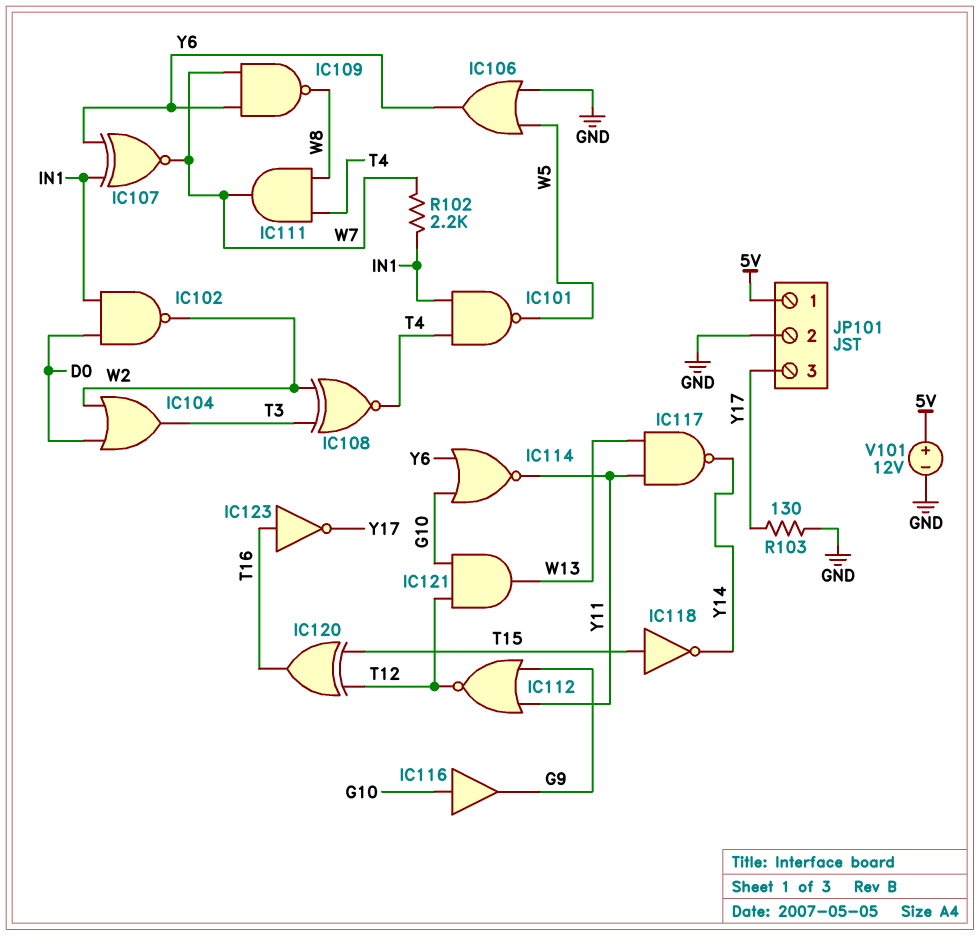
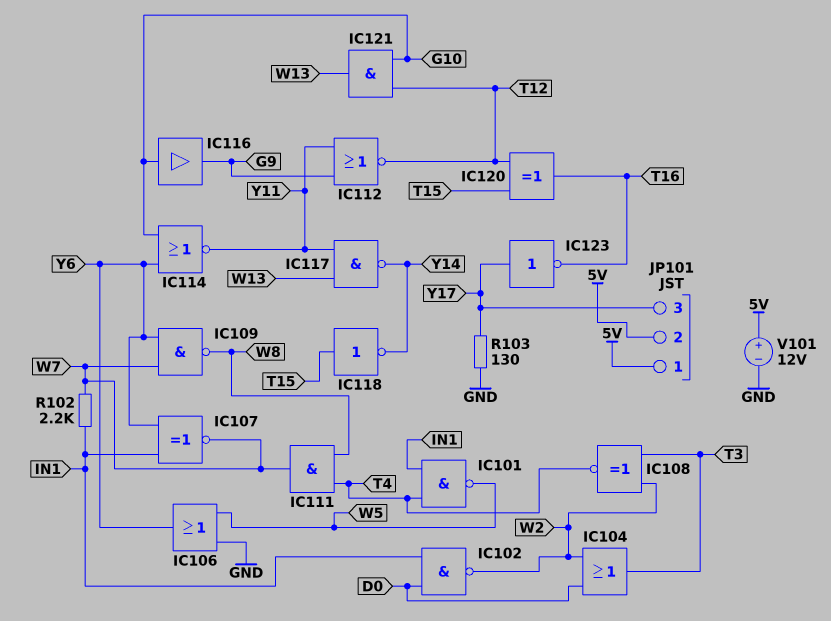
IC123: NOT (in T16, out Y17) -> NOT (in Y17, out T16)
JP101 pin 2: GND -> 5V

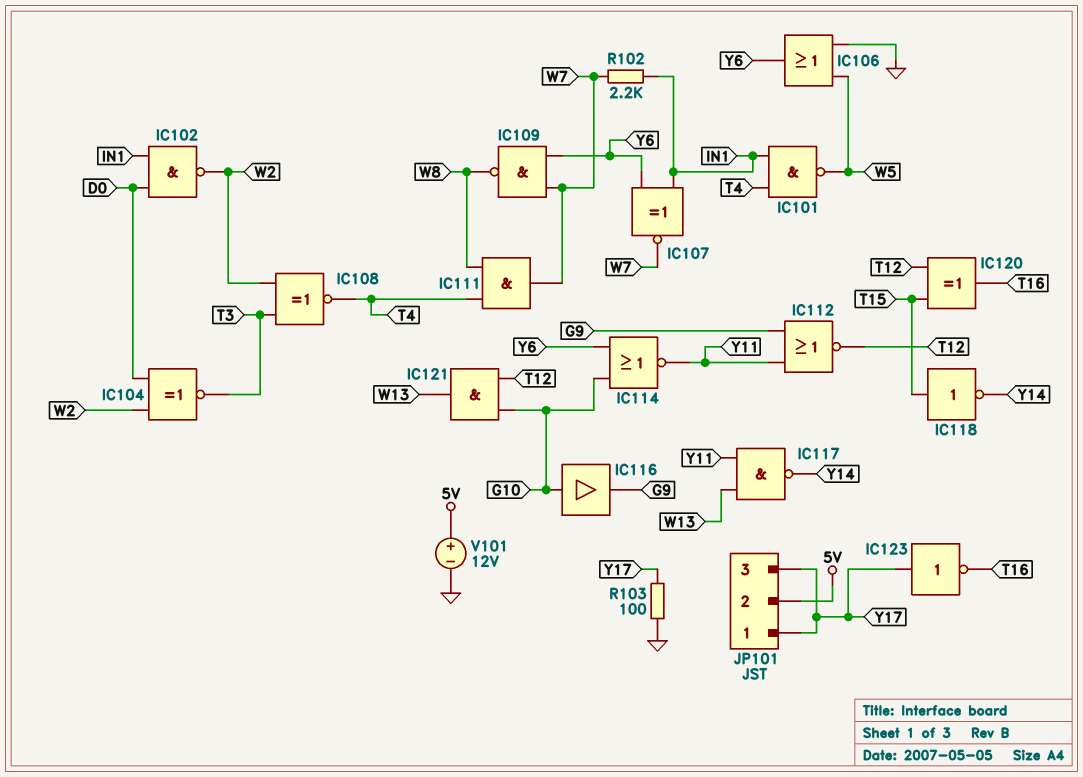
IC104: OR (in D0, in W2, out T3) -> XNOR (in D0, in W2, out T3)
JP101 pin 1: 5V -> Y17
R103: 130 (GND, Y17) -> 100 (GND, Y17)

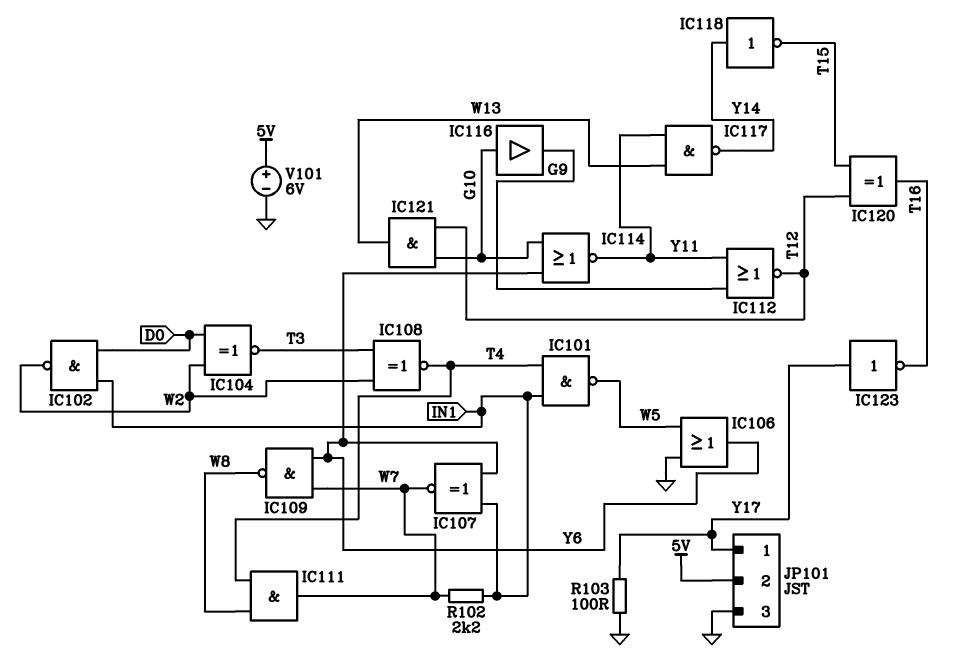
IC118: NOT (in T15, out Y14) -> NOT (in Y14, out T15)
JP101 pin 3: Y17 -> GND
V101: 12V (plus 5V, minus GND) -> 6V (plus 5V, minus GND)

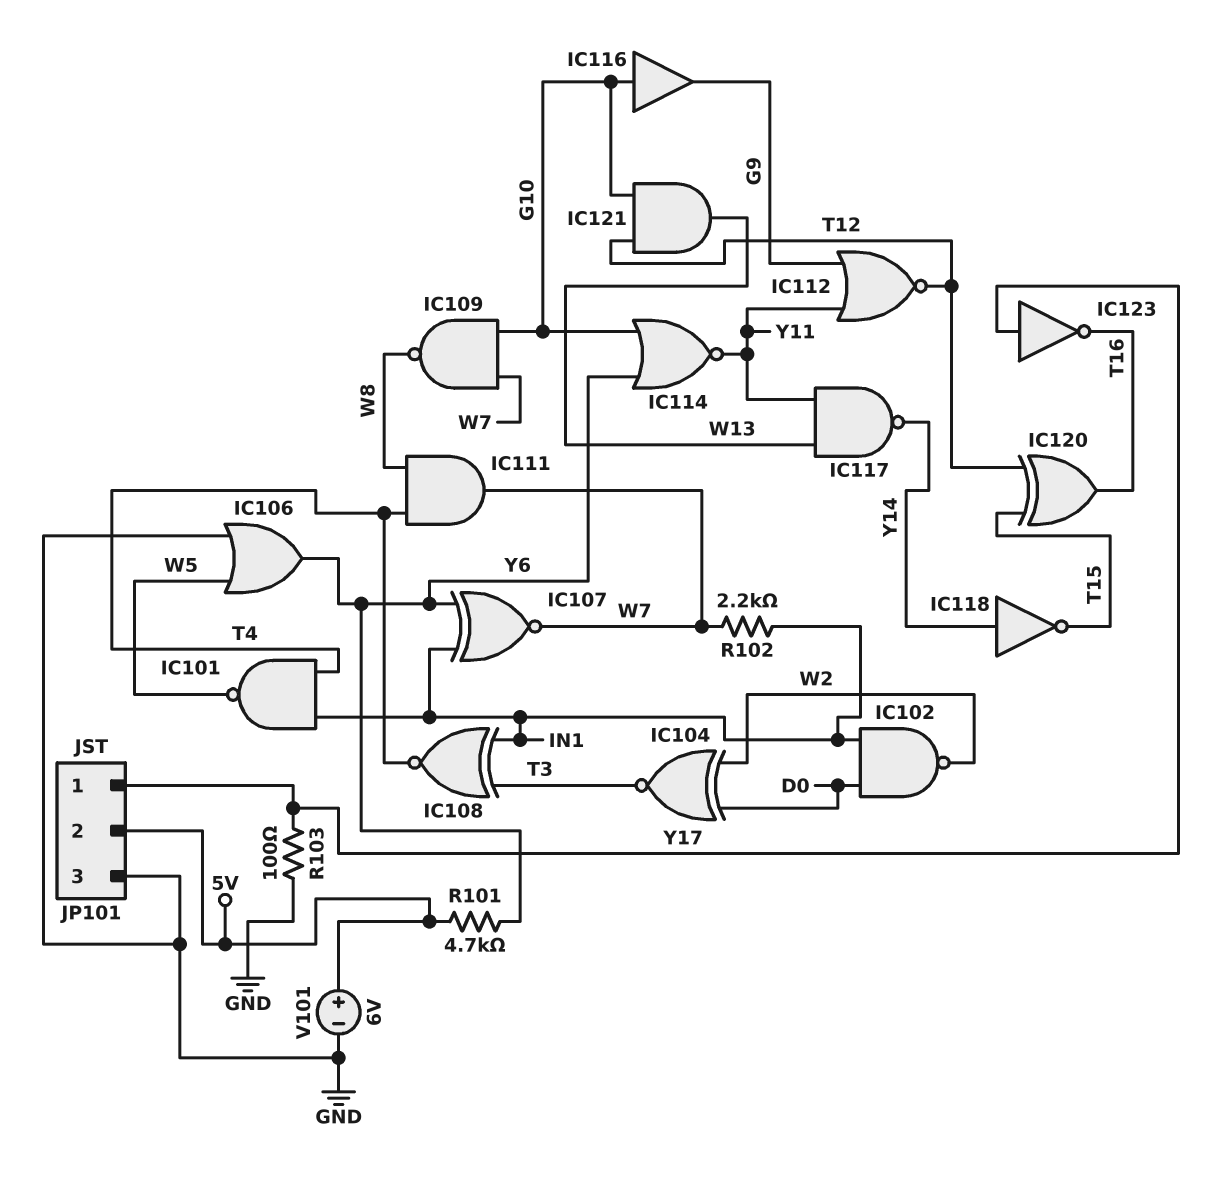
IC108: XNOR (in T3, in W2, out T4) -> XNOR (in IN1, in T3, out T4)
IC109: NAND (in W7, in Y6, out W8) -> NAND (in G10, in W7, out W8)
R101: none -> 4.7k (5V, Y6)

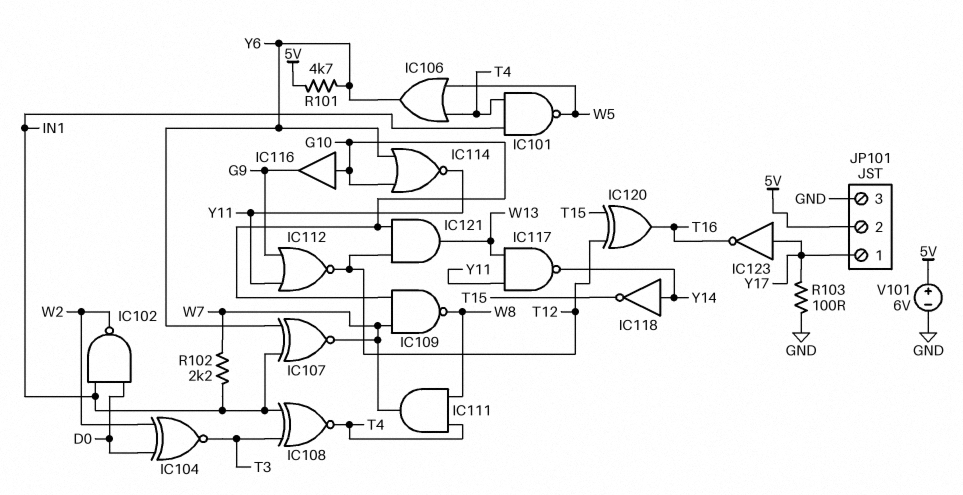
IC106: OR (in GND, in W5, out Y6) -> OR (in T4, in W5, out Y6)

